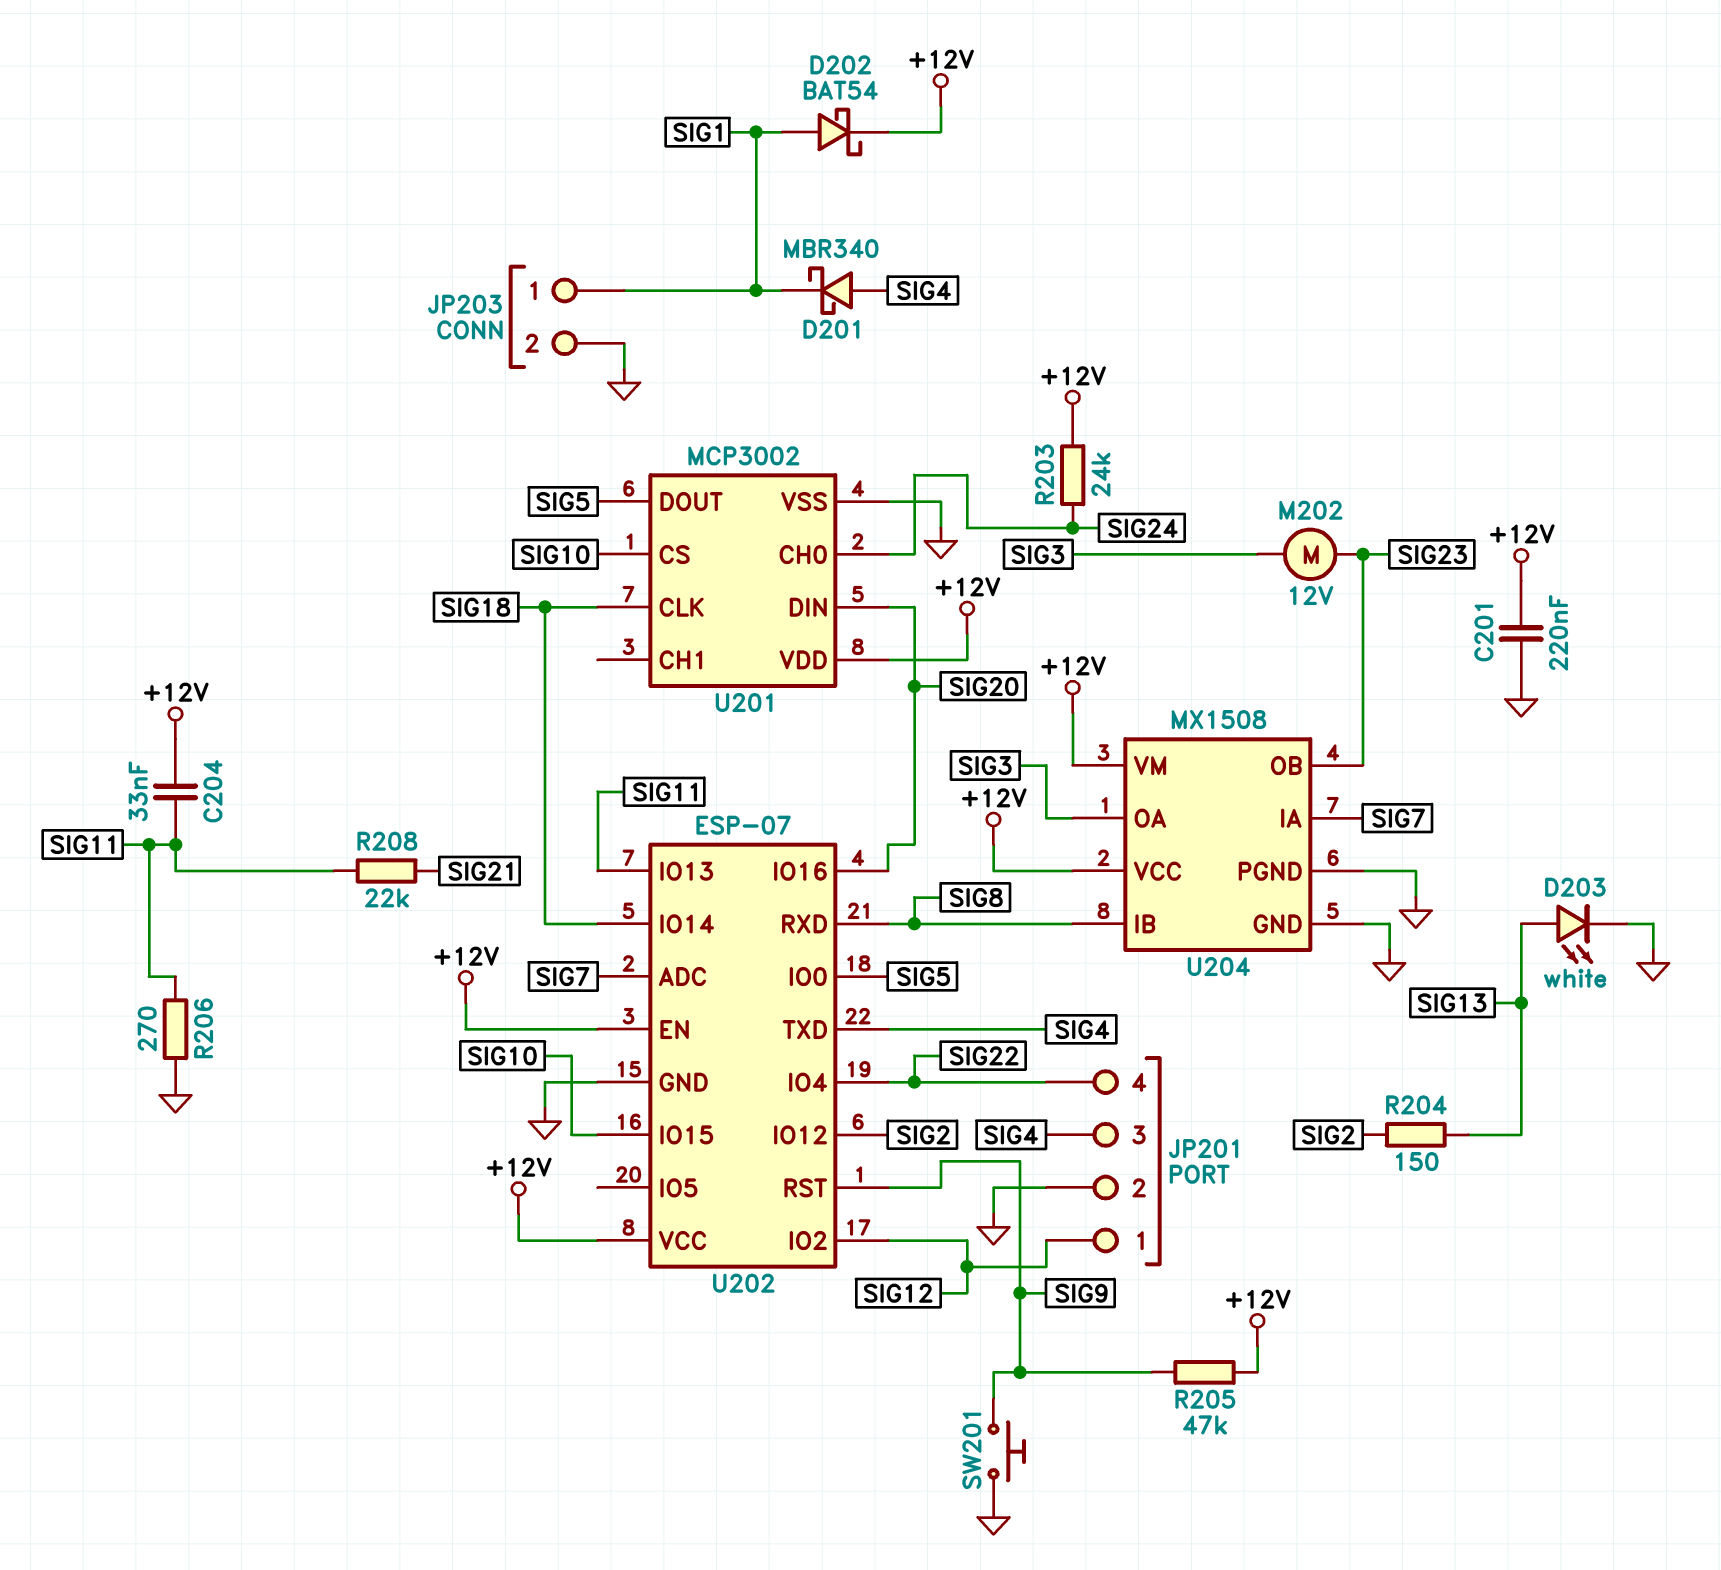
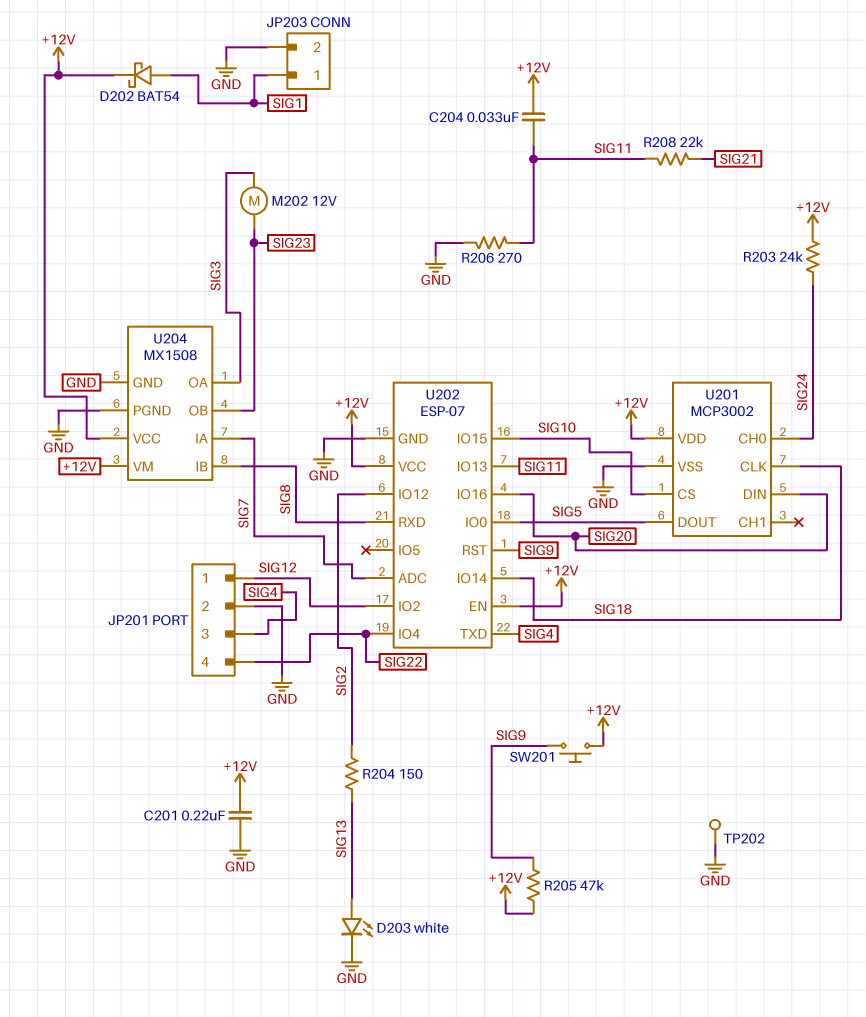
D201: schottky MBR340 (A SIG4, K SIG1) -> none
SW201: button (GND, SIG9) -> button (+12V, SIG9)
TP202: none -> test point (GND)

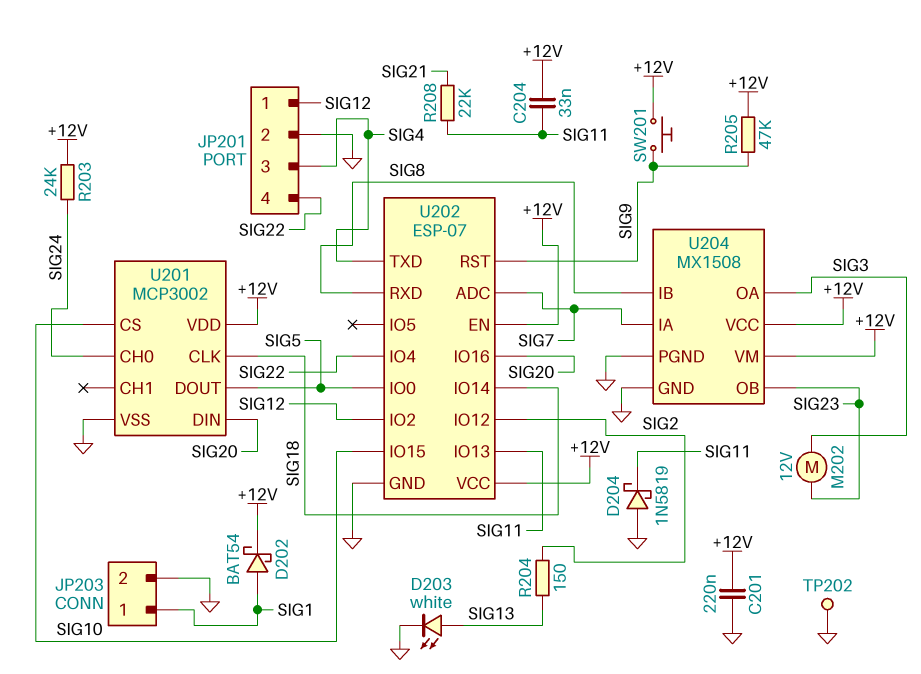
D204: none -> schottky 1N5819 (A GND, K SIG11)
R206: 270 (GND, SIG11) -> none

